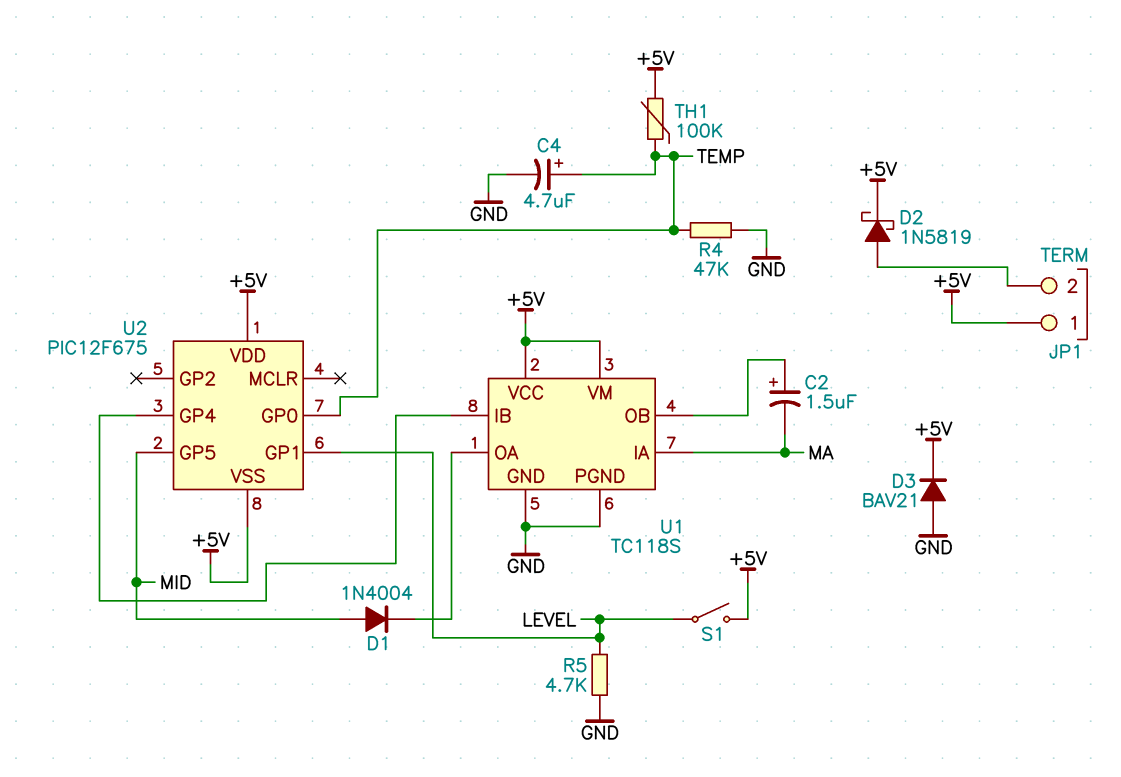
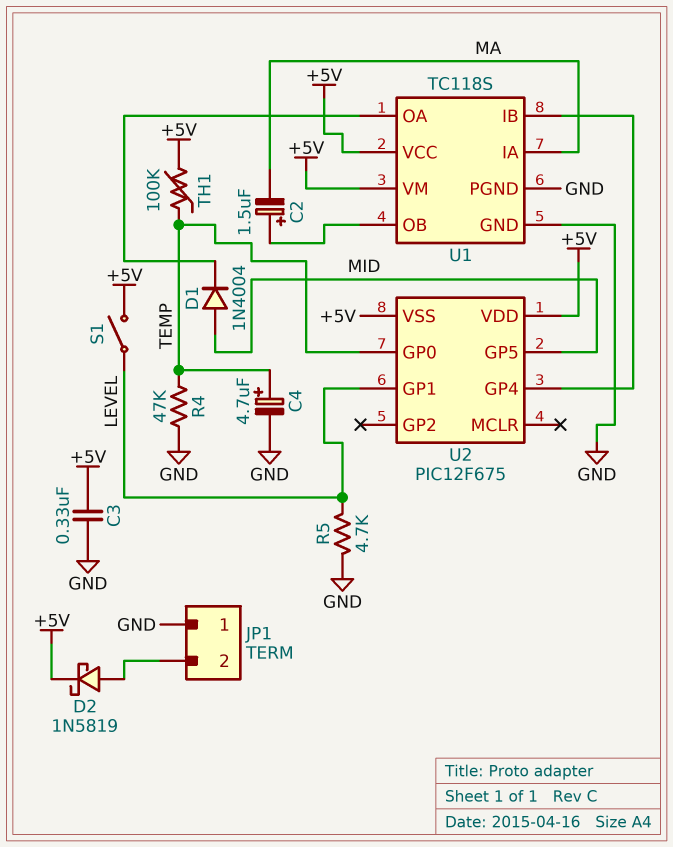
C3: none -> 330nF (+5V, GND)
D3: diode BAV21 (A GND, K +5V) -> none
JP1 pin 1: +5V -> GND

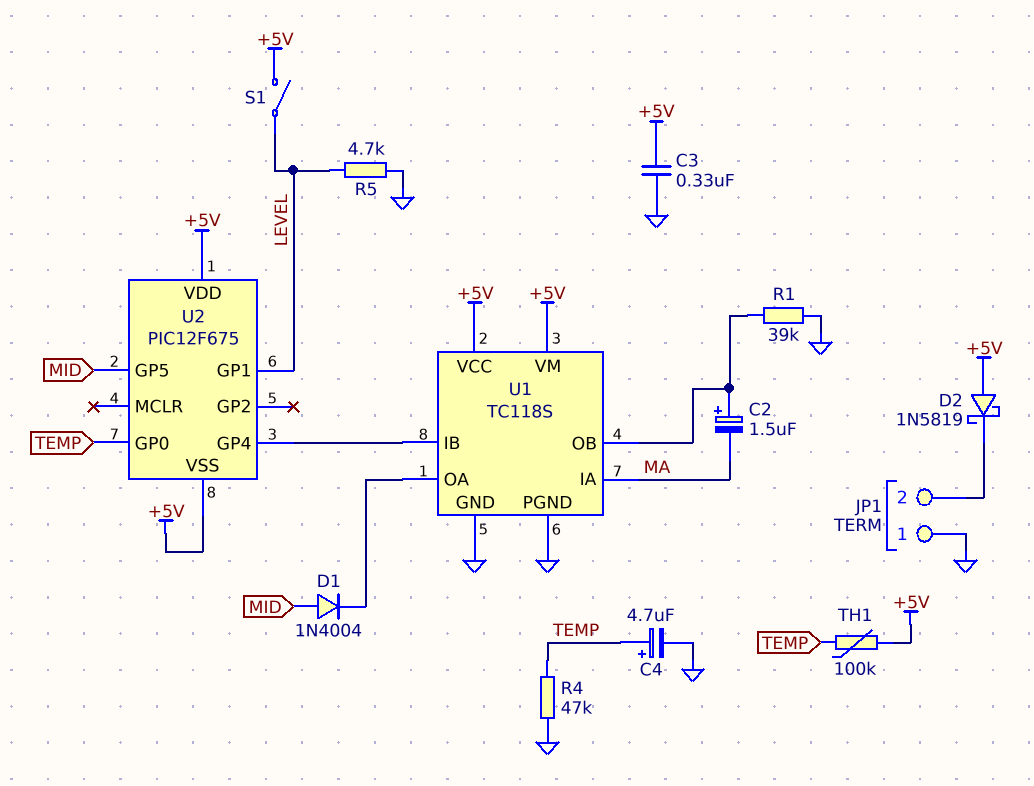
D2: schottky 1N5819 (A JP1/2, K +5V) -> schottky 1N5819 (A +5V, K JP1/2)
R1: none -> 39k (GND, U1/OB)

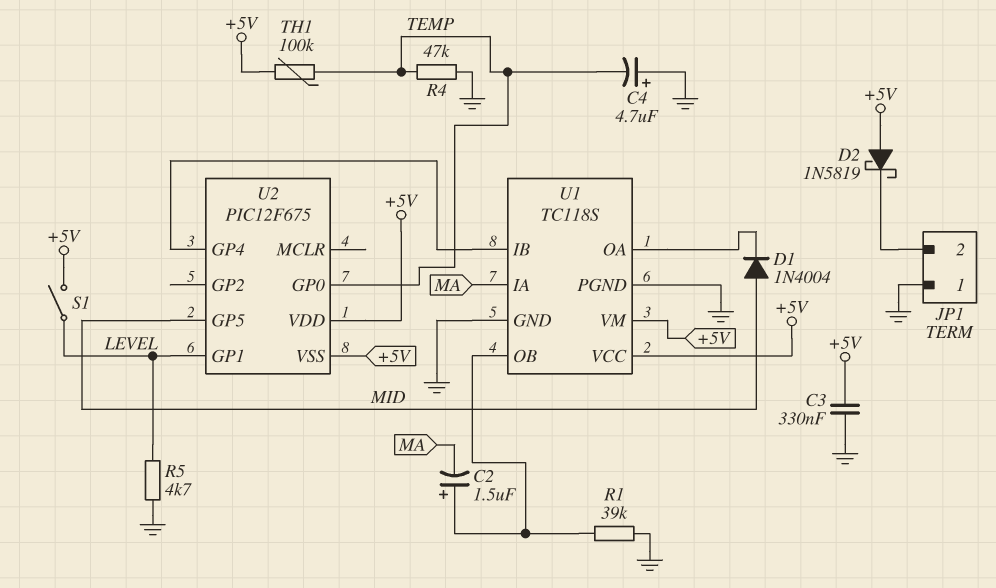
C4: 4.7uF (plus TEMP, minus GND) -> 4.7uF (plus GND, minus TEMP)

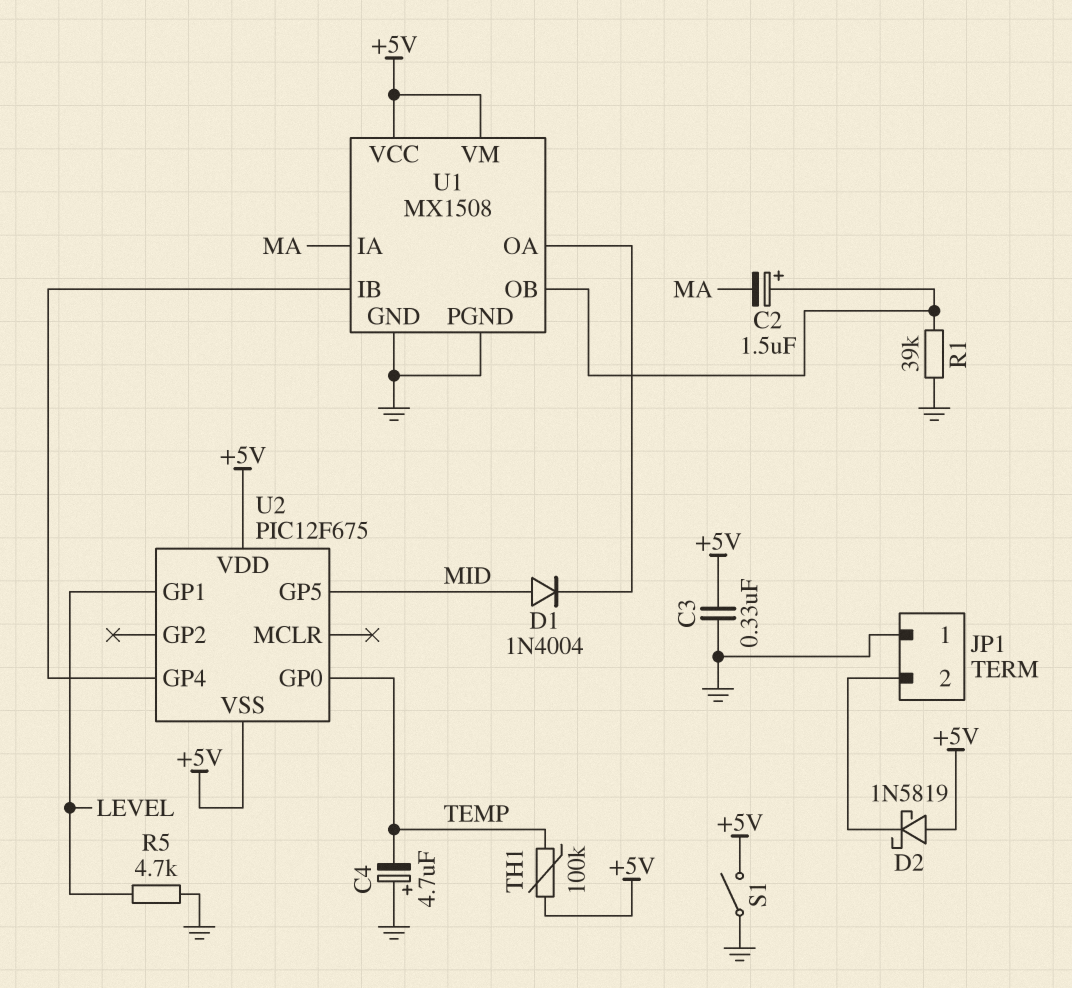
R4: 47k (GND, TEMP) -> none
S1: switch (+5V, LEVEL) -> switch (+5V, GND)
U1: TC118S -> MX1508

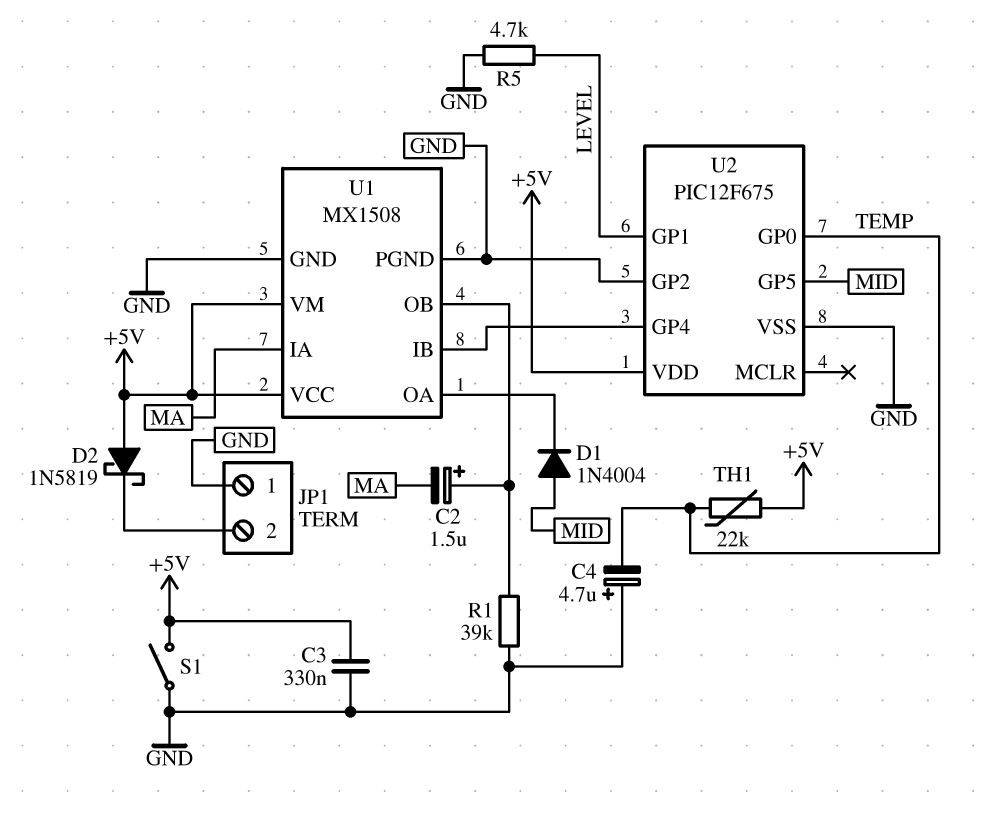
TH1: 100k (+5V, TEMP) -> 22k (+5V, TEMP)
U2 pin GP2: none -> GND
U2 pin VSS: +5V -> GND

